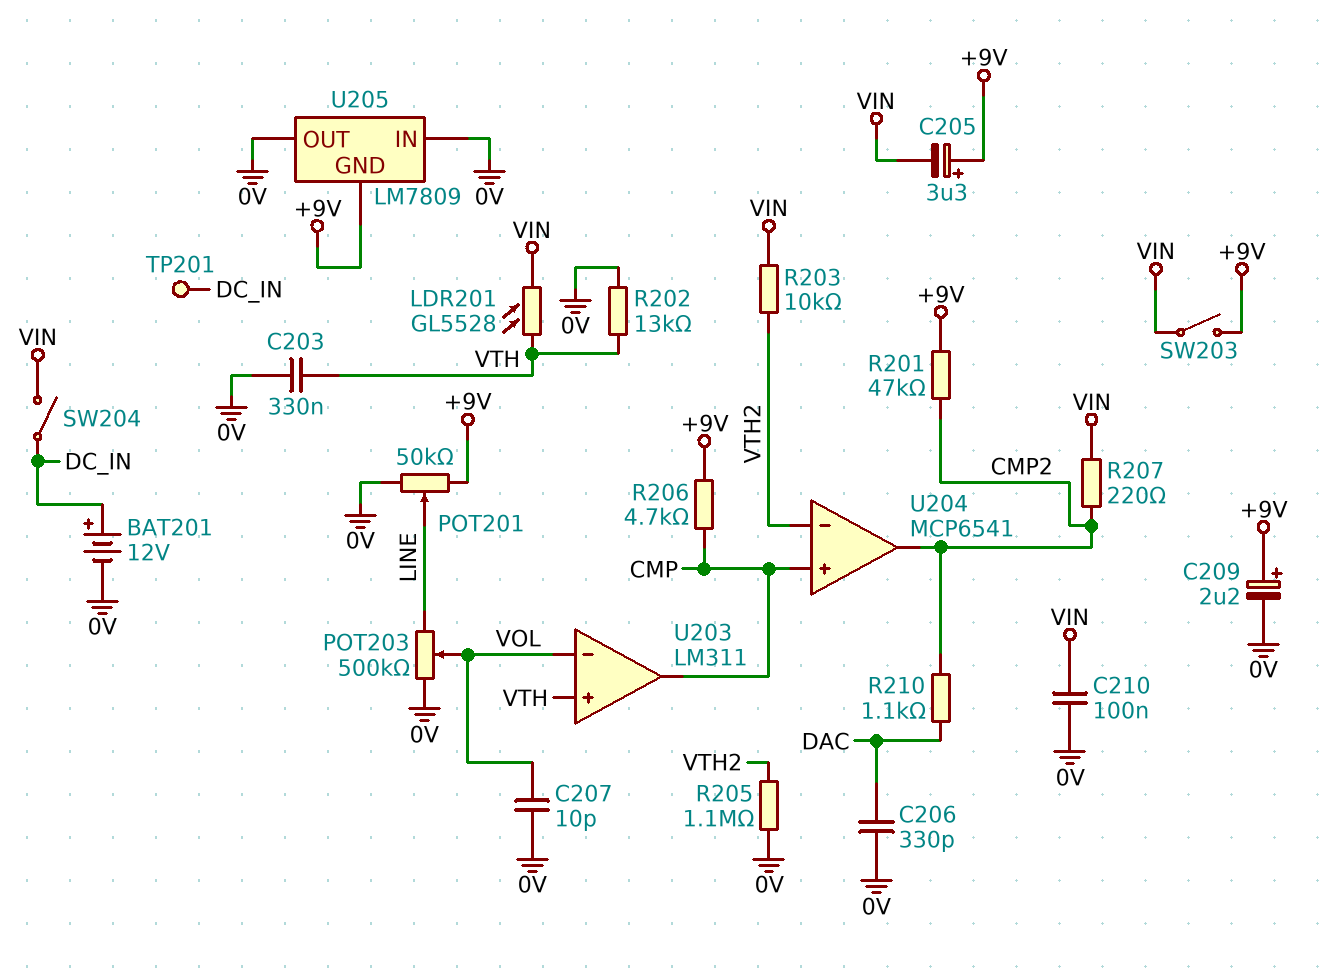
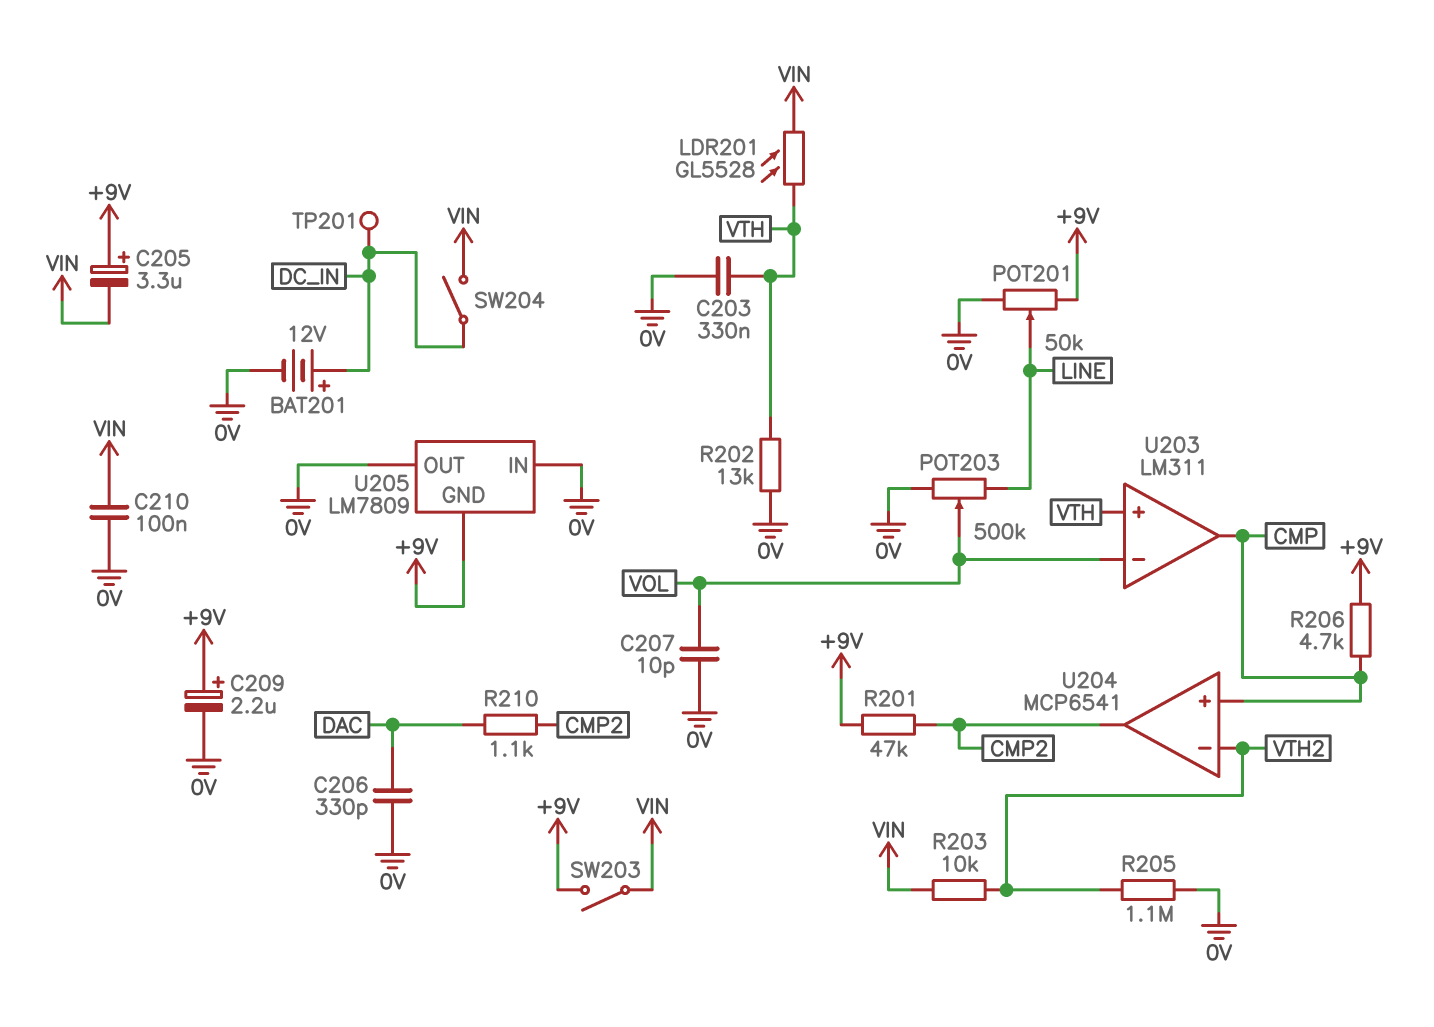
R207: 220 (CMP2, VIN) -> none

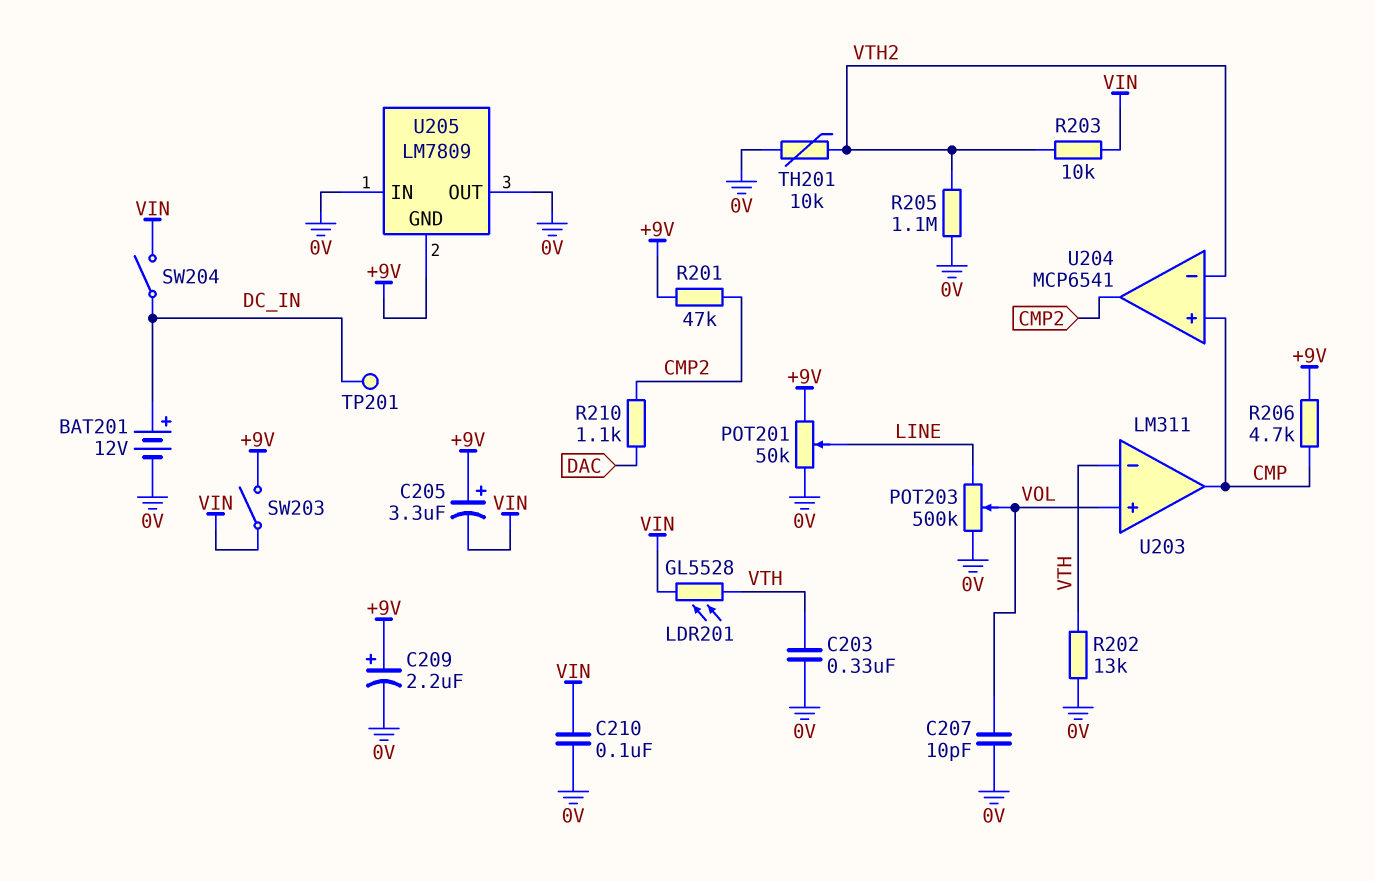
C206: 330pF (0V, DAC) -> none
TH201: none -> 10k (0V, VTH2)
U203 pin in+: VTH -> VOL
U203 pin in-: VOL -> VTH

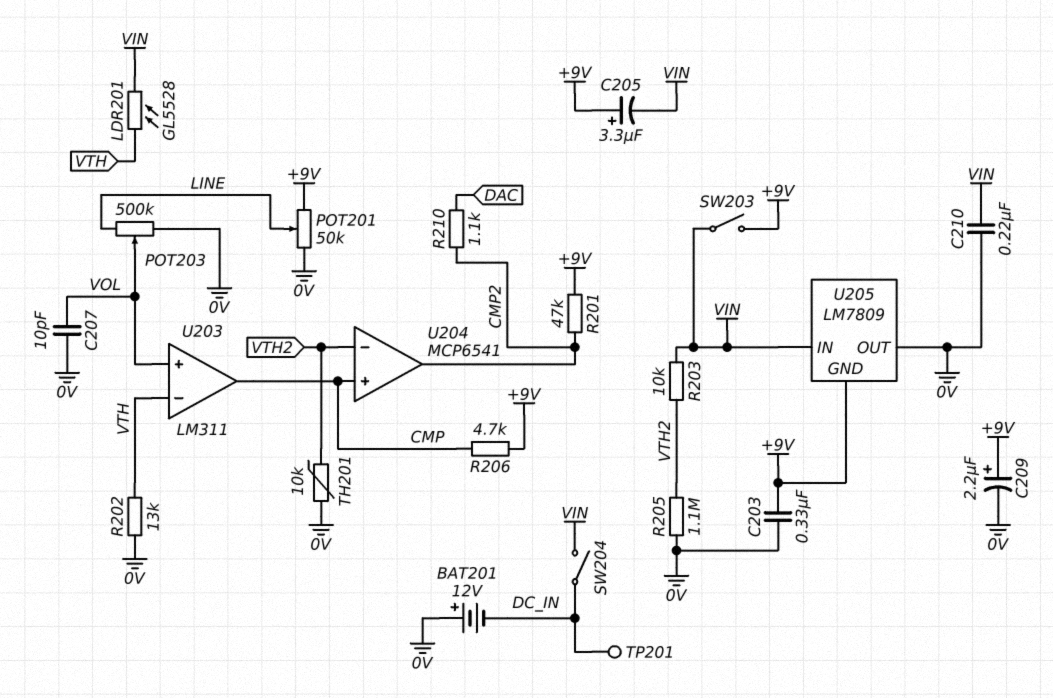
BAT201: 12V (plus DC_IN, minus 0V) -> 12V (plus 0V, minus DC_IN)
C203: 330nF (0V, VTH) -> 330nF (+9V, 0V)
C210: 100nF (0V, VIN) -> 220nF (0V, VIN)
U205 pin IN: 0V -> VIN

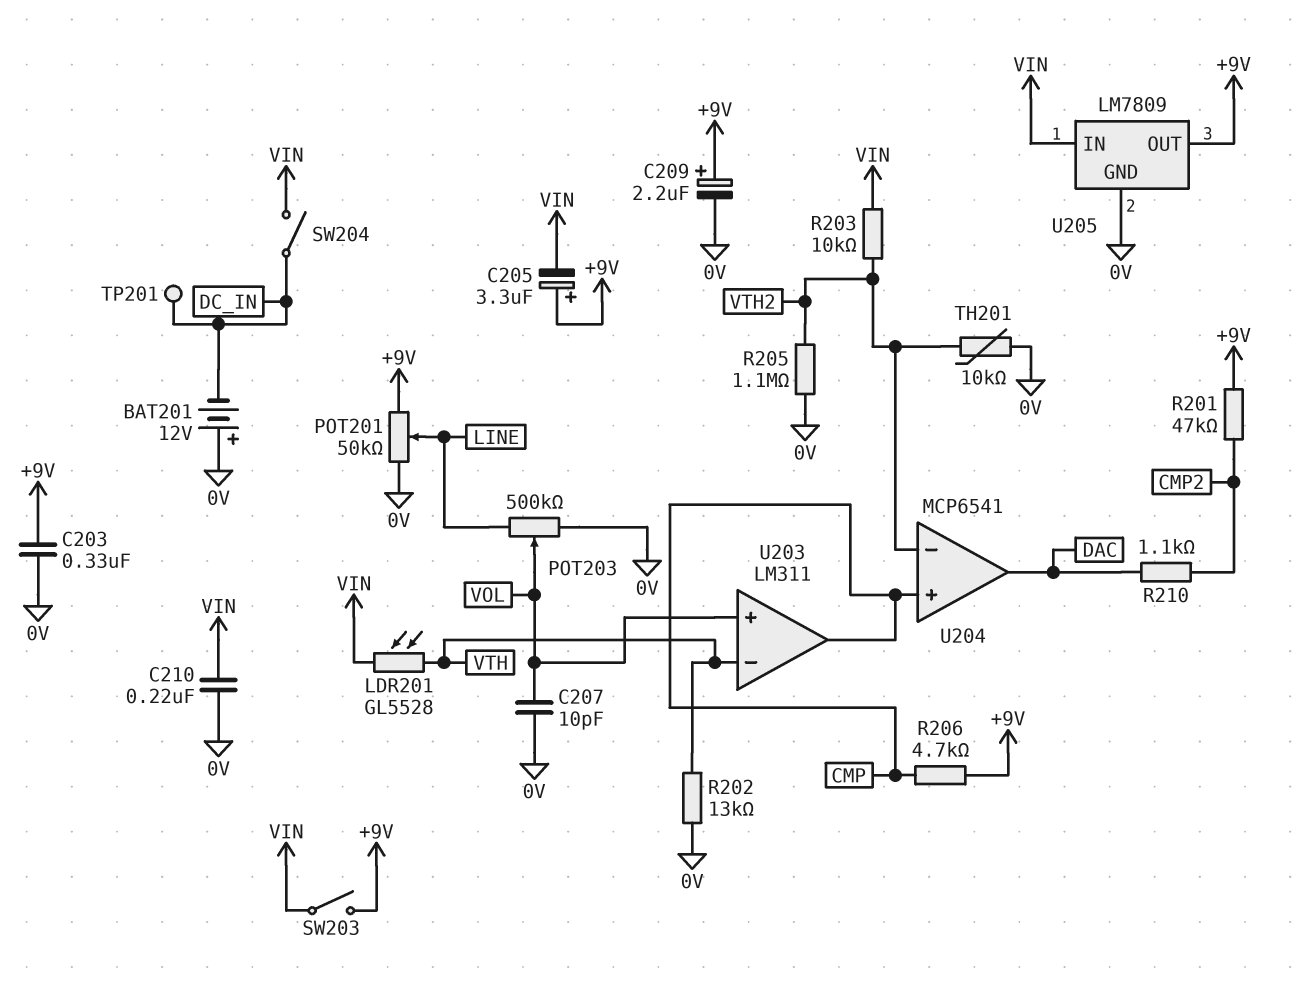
U204 pin out: CMP2 -> DAC
U205 pin GND: +9V -> 0V
U205 pin OUT: 0V -> +9V

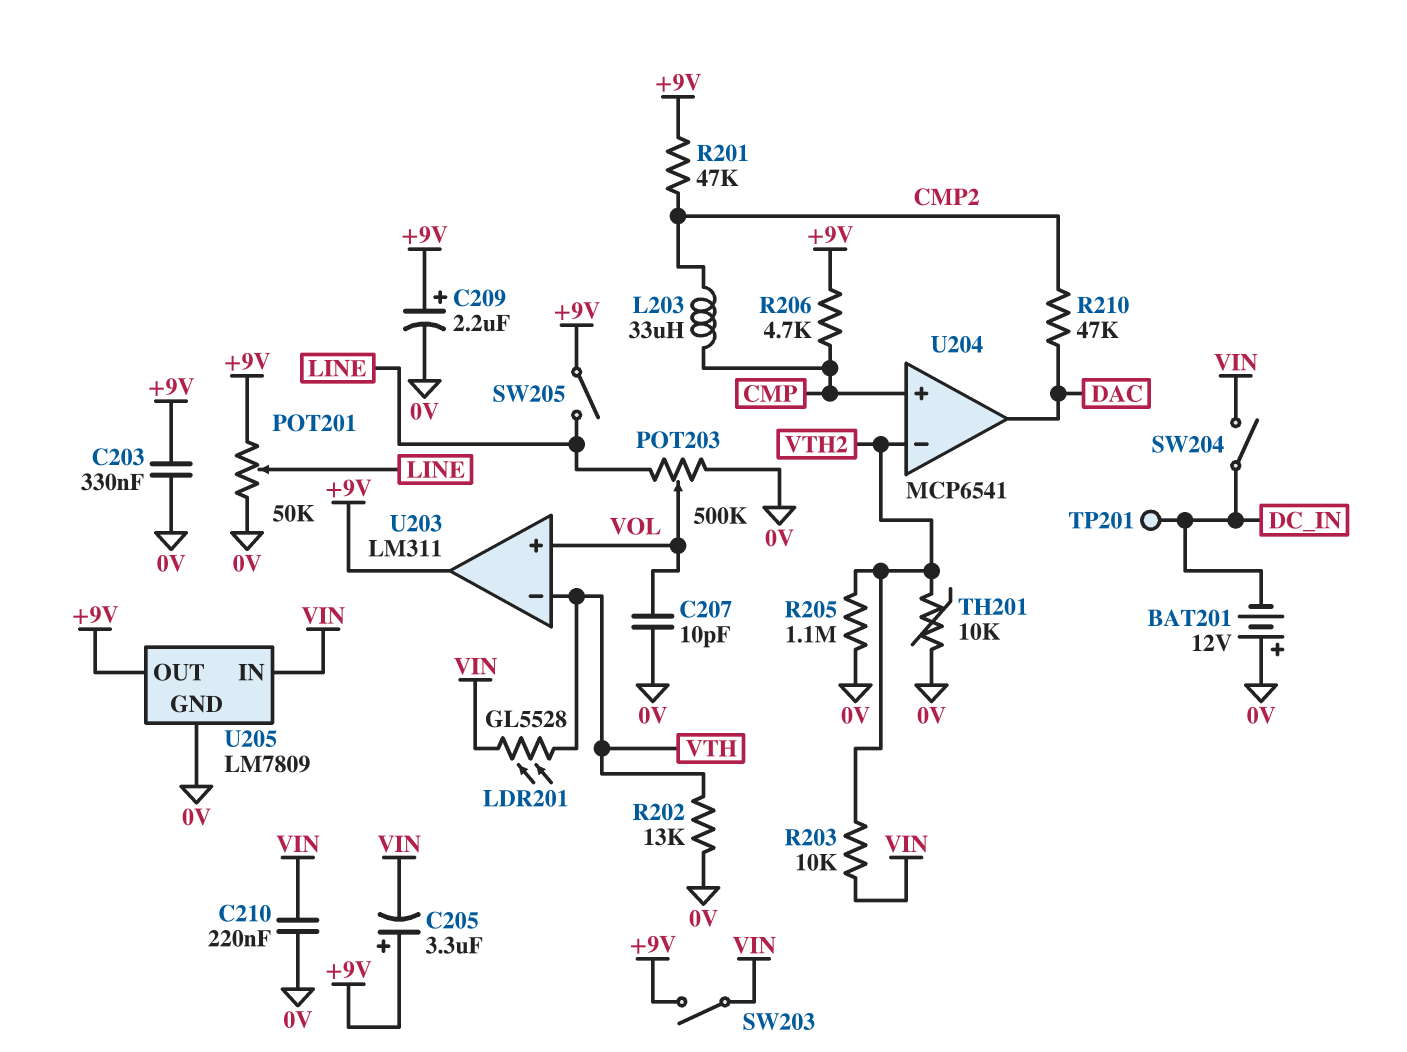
L203: none -> 33uH (CMP, CMP2)
R210: 1.1k (CMP2, DAC) -> 47k (CMP2, DAC)
SW205: none -> switch (+9V, LINE)
U203 pin out: CMP -> +9V

